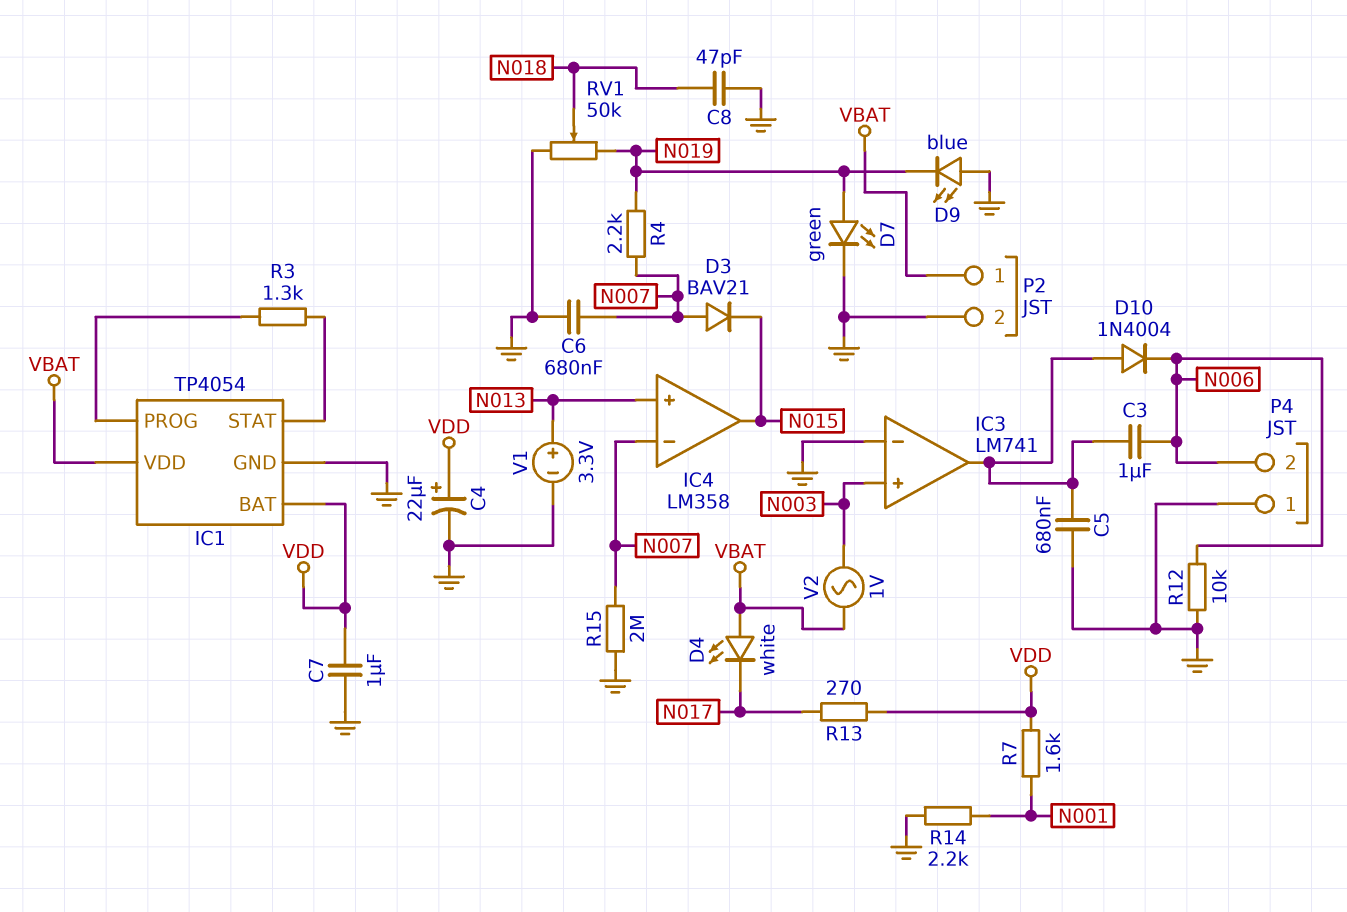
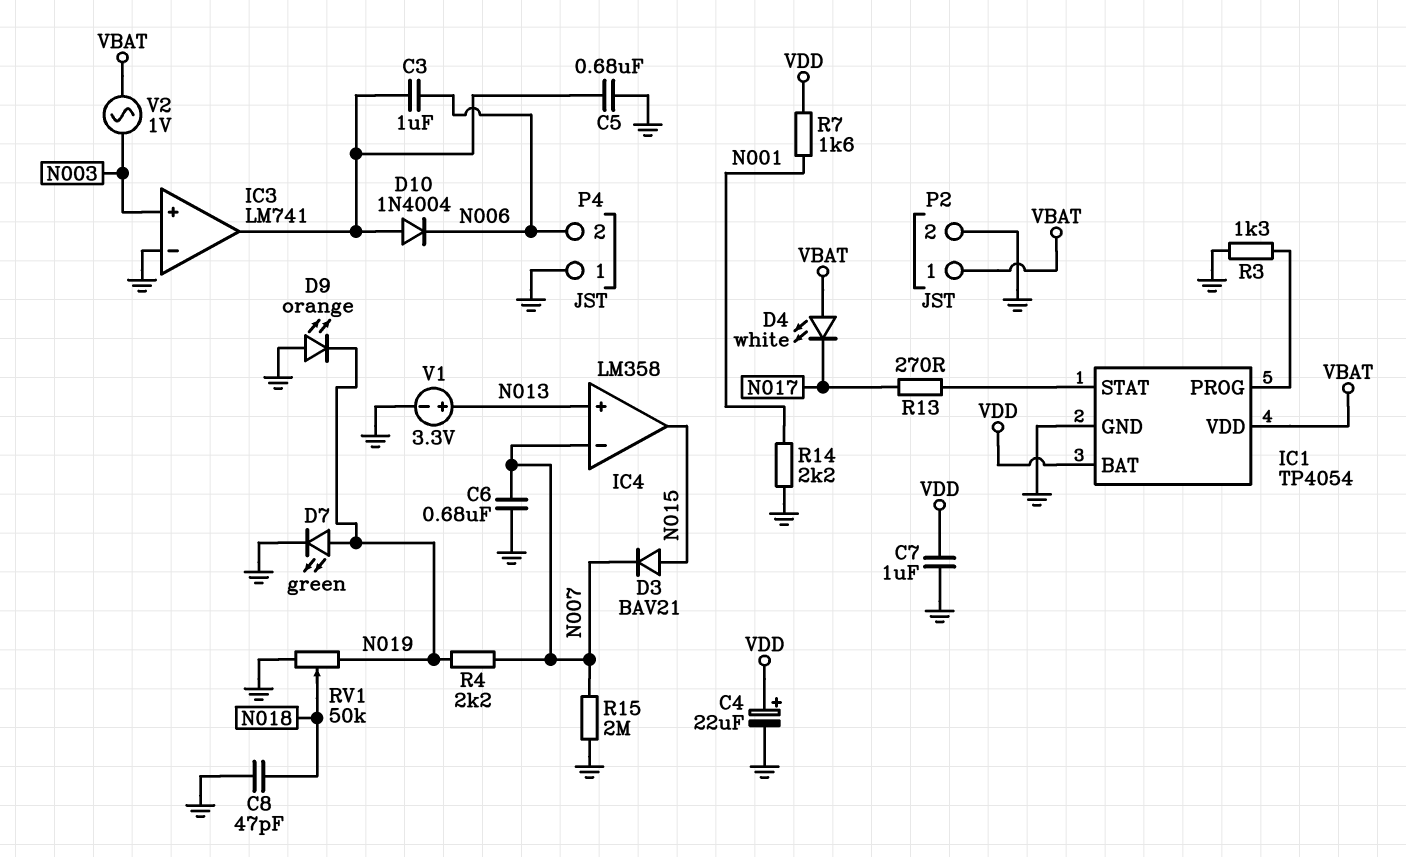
D3: diode BAV21 (A N007, K N015) -> diode BAV21 (A N015, K N007)
D9: LED blue (A GND, K N019) -> LED orange (A GND, K N019)
R3: 1.3k (IC1/PROG, IC1/STAT) -> 1.3k (GND, IC1/PROG)
R12: 10k (GND, N006) -> none
R13: 270 (N017, VDD) -> 270 (IC1/STAT, N017)

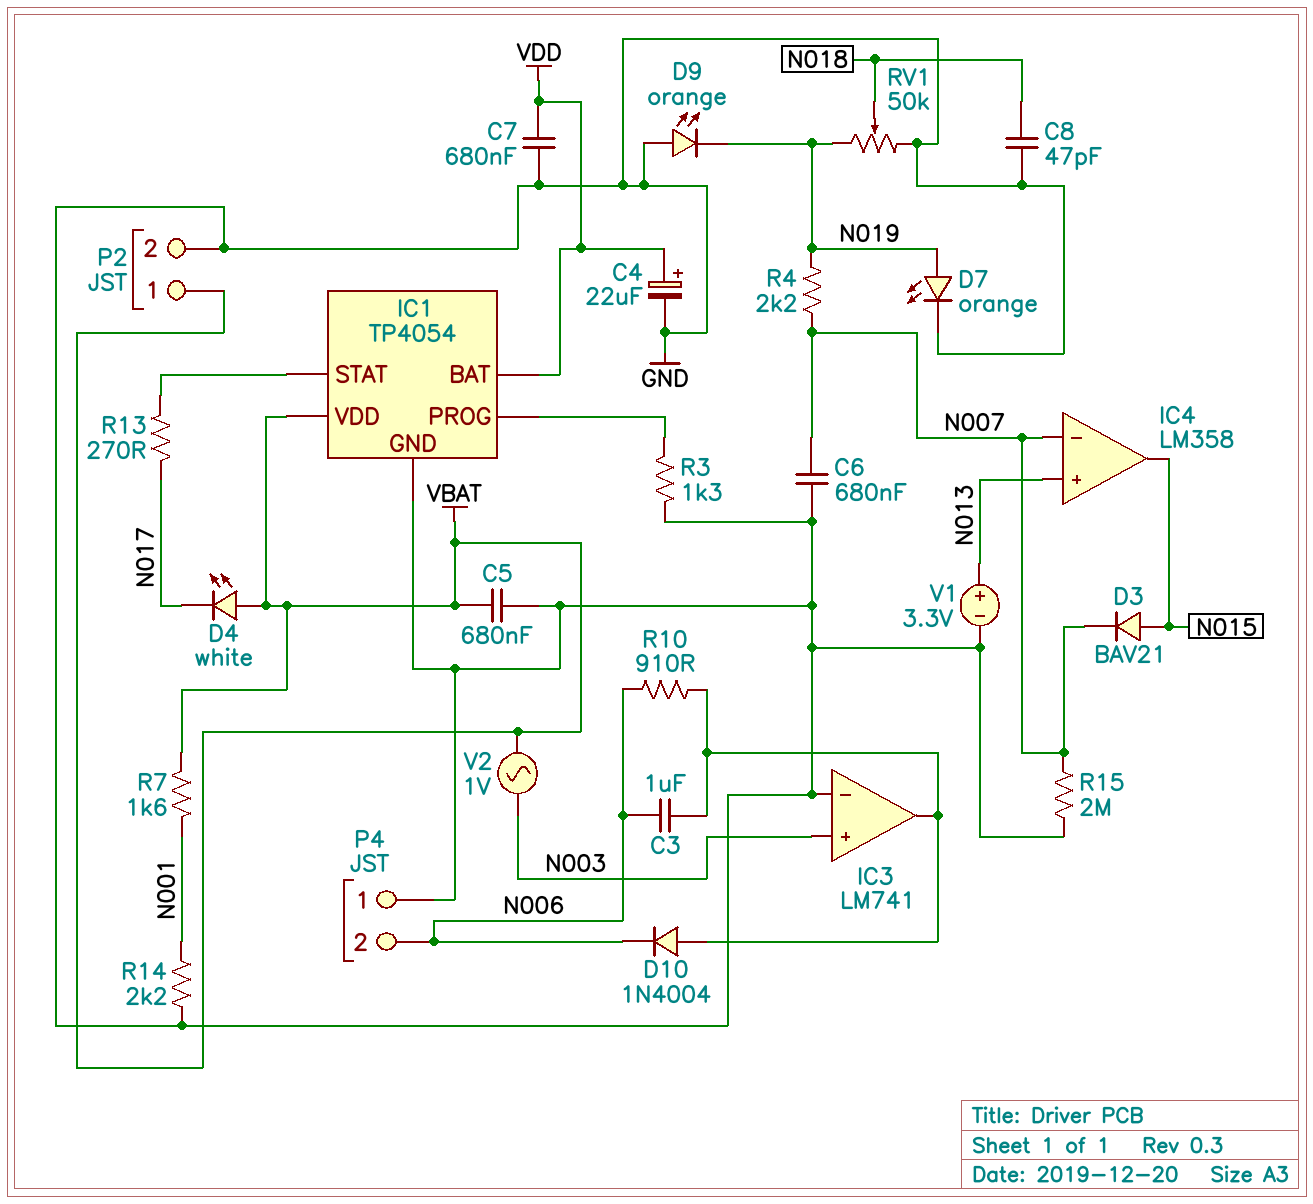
C5: 680nF (GND, IC3/out) -> 680nF (GND, VBAT)
C7: 1uF (GND, VDD) -> 680nF (GND, VDD)
D7: LED green (A N019, K GND) -> LED orange (A N019, K GND)
R7: 1.6k (N001, VDD) -> 1.6k (N001, VBAT)
R10: none -> 910 (IC3/out, N006)

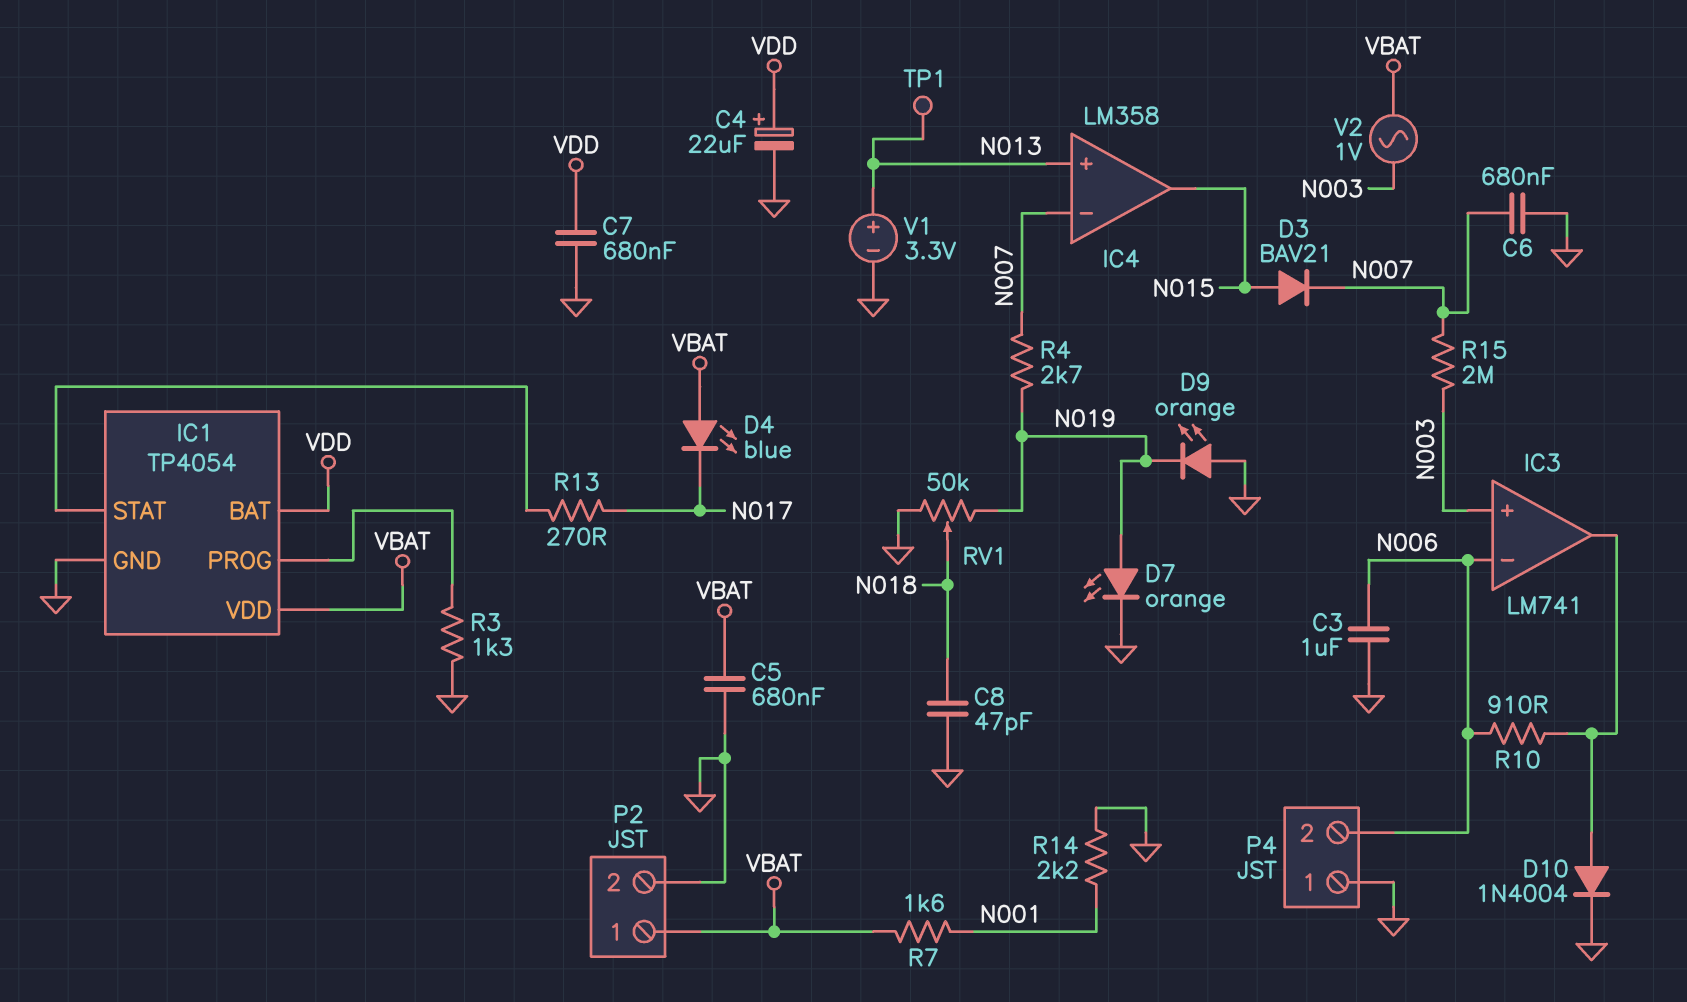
C3: 1uF (IC3/out, N006) -> 1uF (GND, N006)
D4: LED white (A VBAT, K N017) -> LED blue (A VBAT, K N017)
D10: diode 1N4004 (A IC3/out, K N006) -> diode 1N4004 (A IC3/out, K GND)
IC3 pin in-: GND -> N006
R4: 2.2k (N007, N019) -> 2.7k (N007, N019)
R15: 2M (GND, N007) -> 2M (N003, N007)
TP1: none -> test point (N013)

